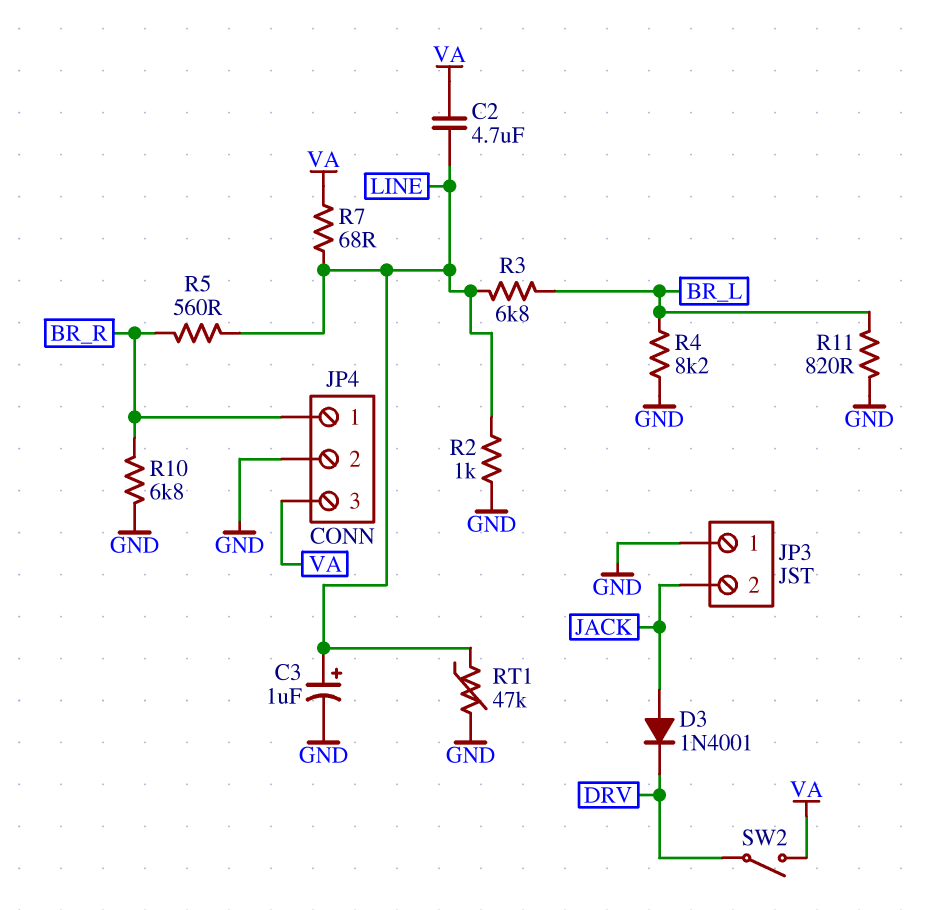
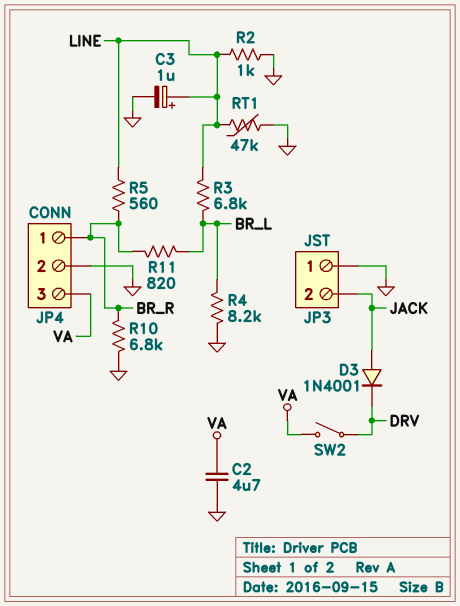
C2: 4.7uF (LINE, VA) -> 4.7uF (GND, VA)
R7: 68 (LINE, VA) -> none
R11: 820 (BR_L, GND) -> 820 (BR_L, BR_R)

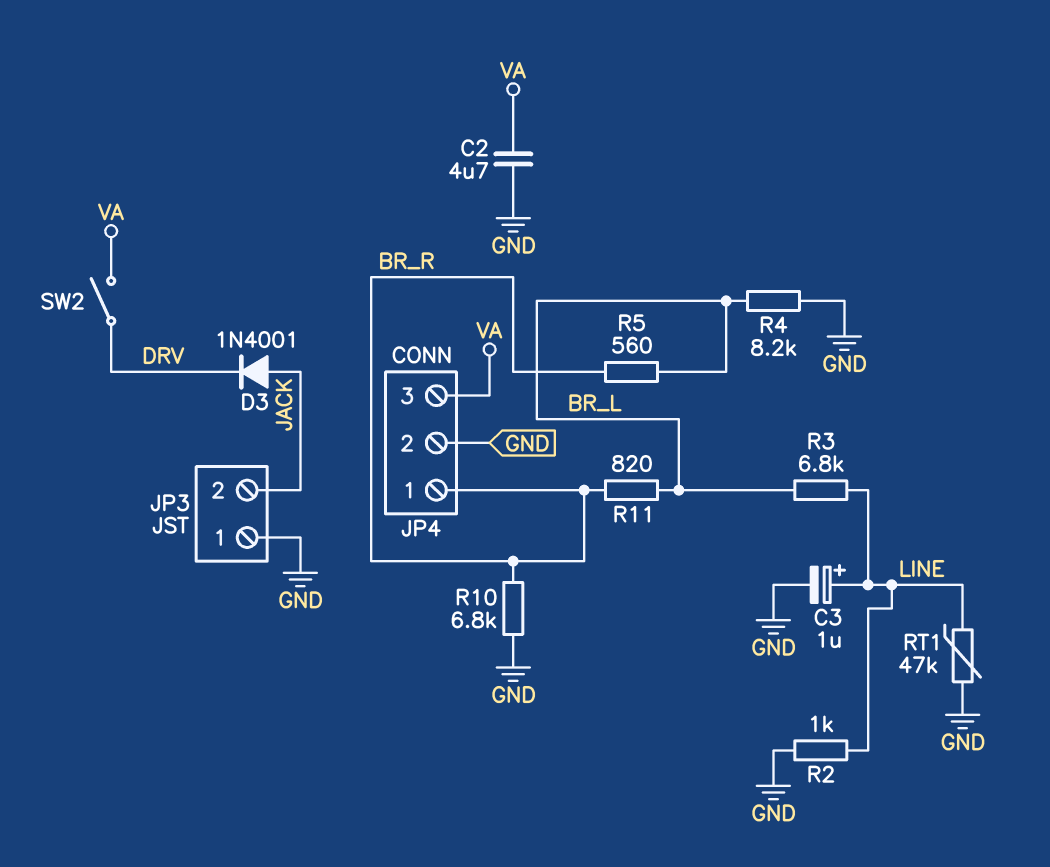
R5: 560 (BR_R, LINE) -> 560 (BR_L, BR_R)

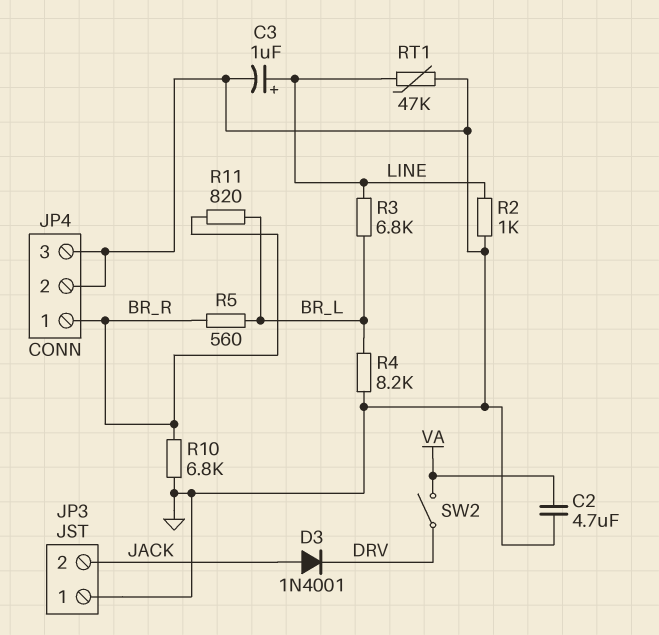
JP4 pin 3: VA -> GND

